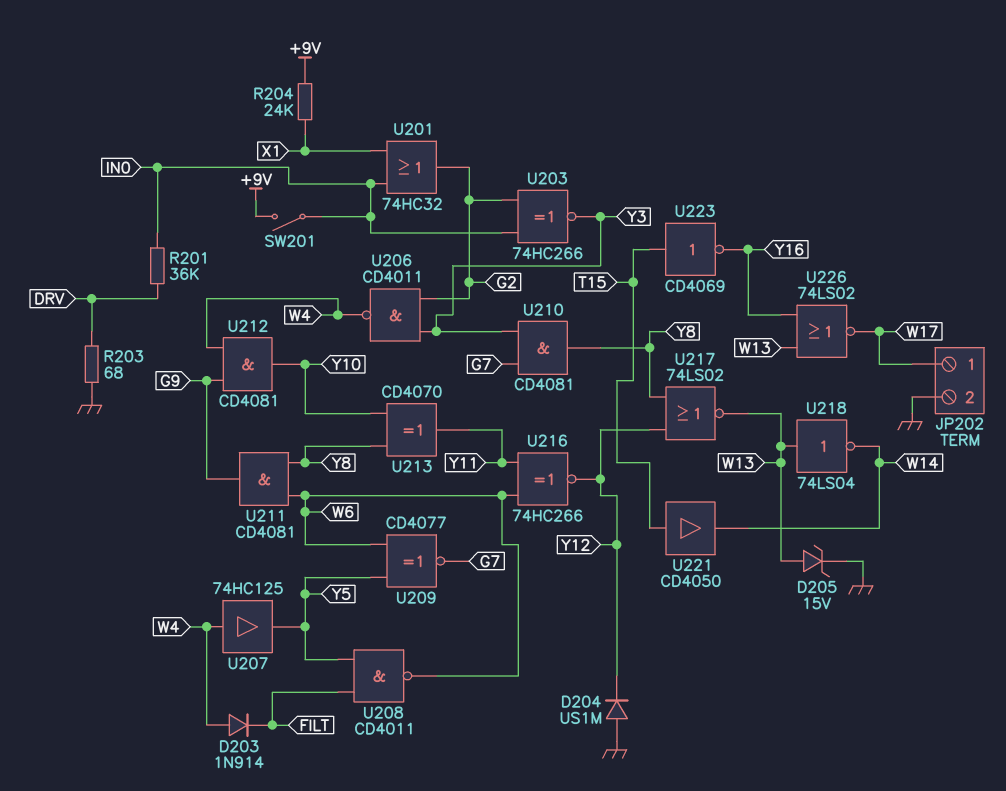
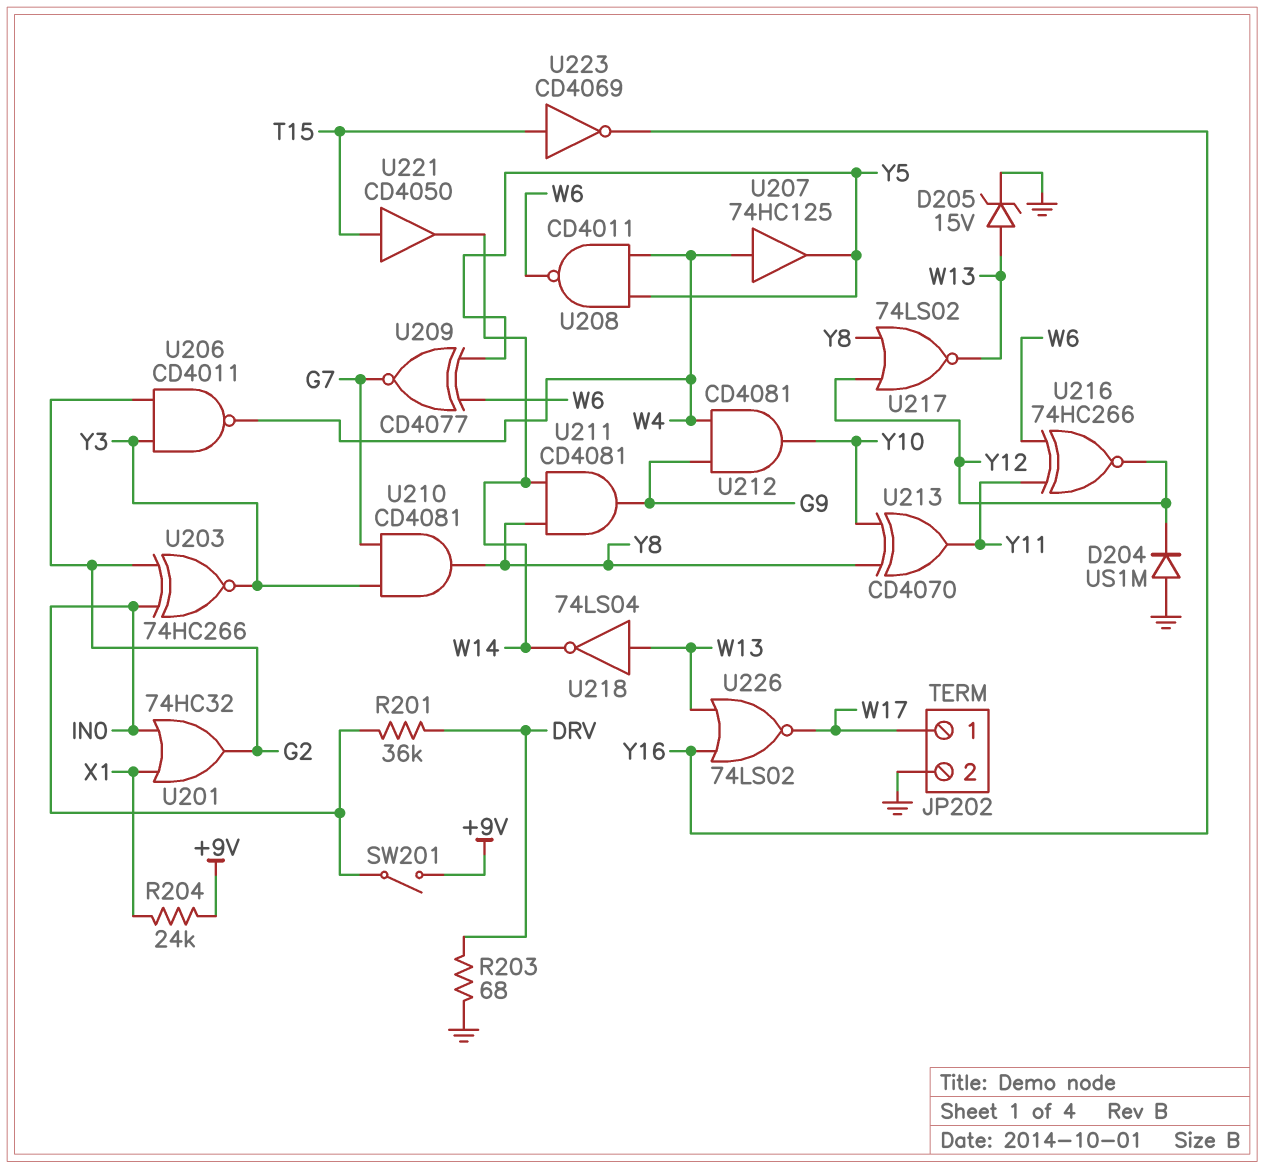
D203: diode 1N914 (A W4, K FILT) -> none
U208: NAND CD4011 (in FILT, in Y5, out W6) -> NAND CD4011 (in W4, in Y5, out W6)
U211: AND CD4081 (in W6, in Y8, out G9) -> AND CD4081 (in W14, in Y8, out G9)

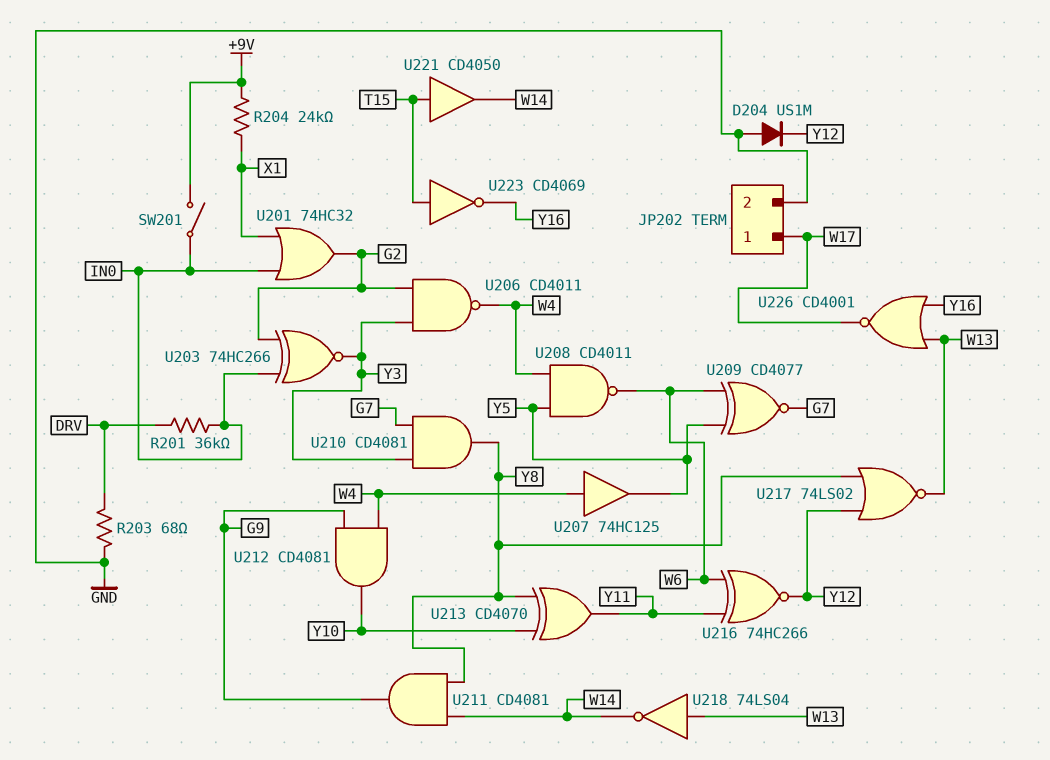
D205: zener 15V (A W13, K GND) -> none
U226: NOR 74LS02 (in W13, in Y16, out W17) -> NOR CD4001 (in W13, in Y16, out W17)

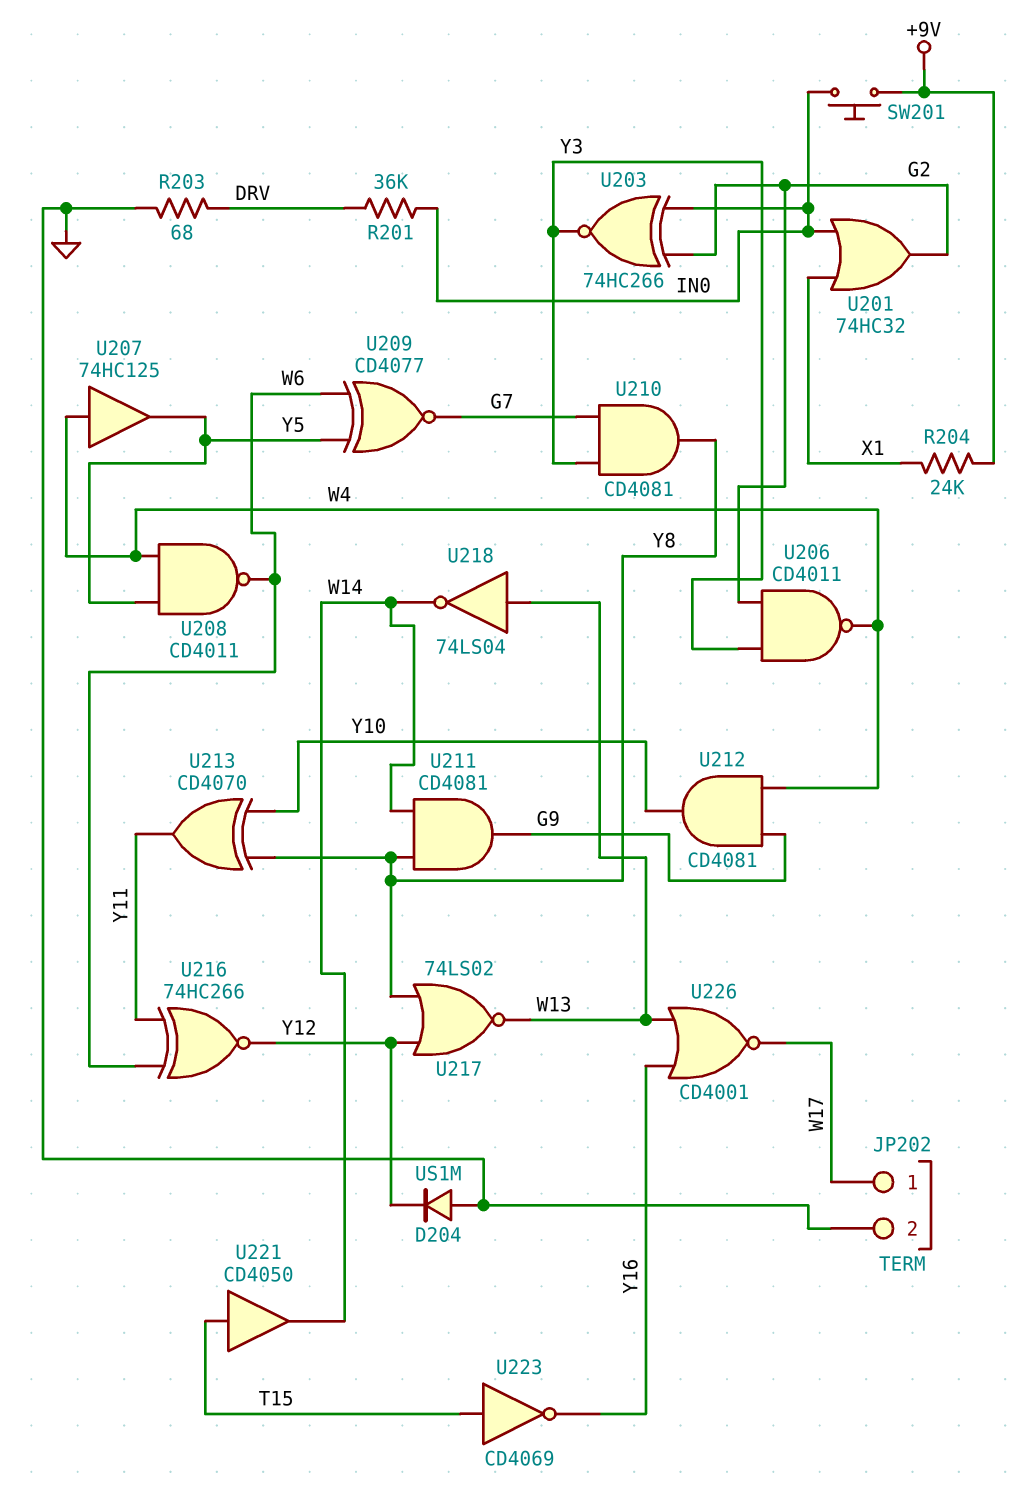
SW201: switch (+9V, IN0) -> button (+9V, IN0)

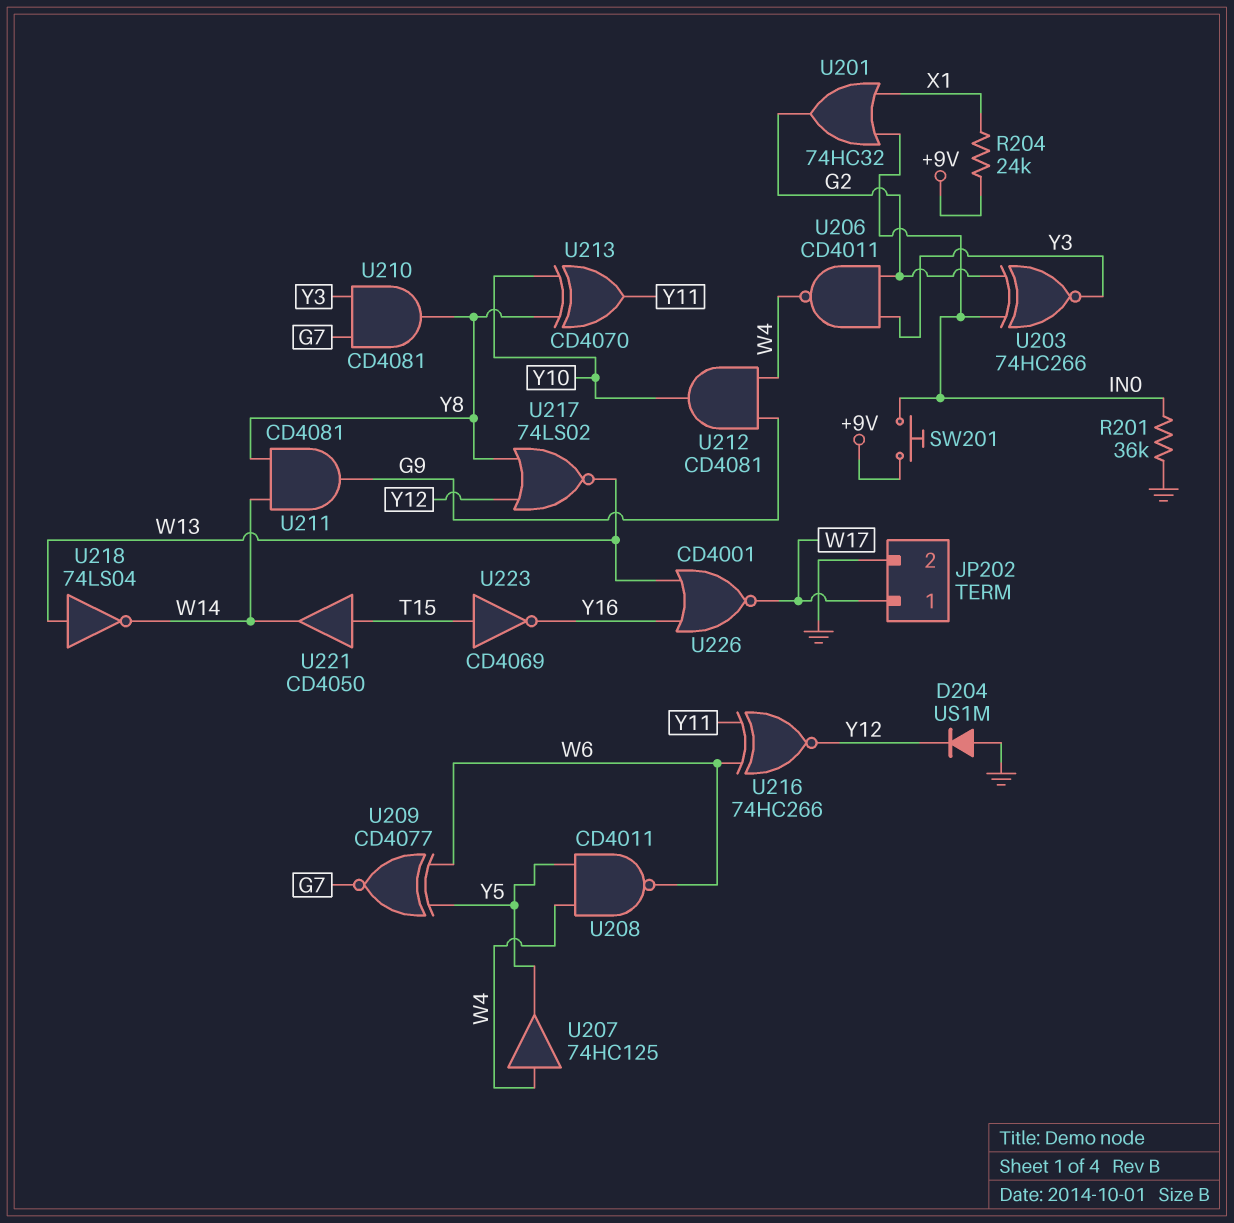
R201: 36k (DRV, IN0) -> 36k (GND, IN0)
R203: 68 (DRV, GND) -> none

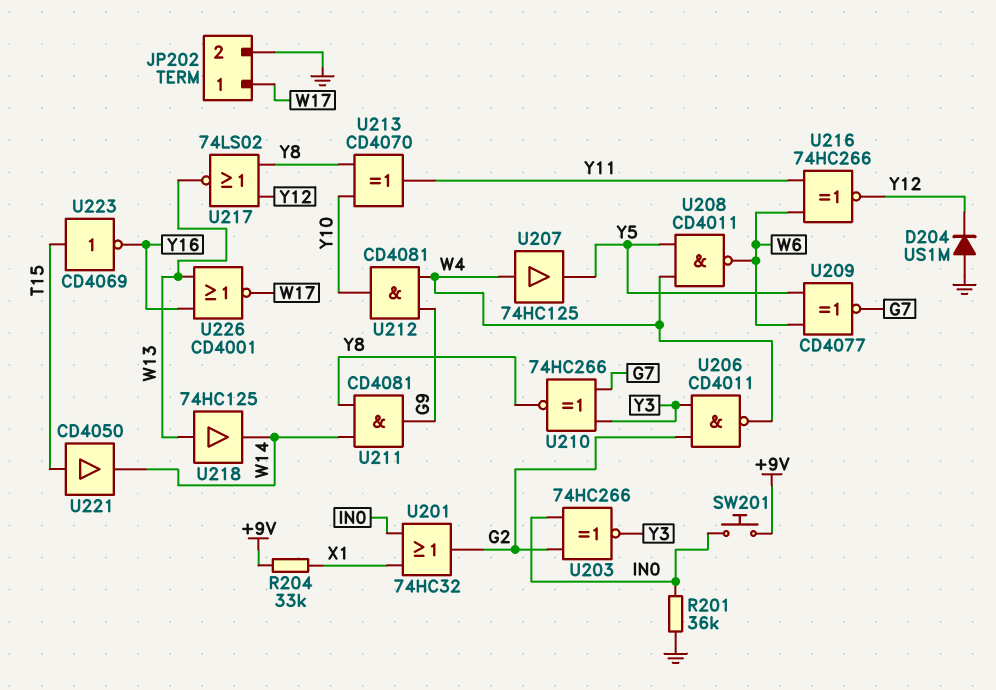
R204: 24k (+9V, X1) -> 33k (+9V, X1)
U210: AND CD4081 (in G7, in Y3, out Y8) -> XNOR 74HC266 (in G7, in Y3, out Y8)
U218: NOT 74LS04 (in W13, out W14) -> buffer 74HC125 (in W13, out W14)

